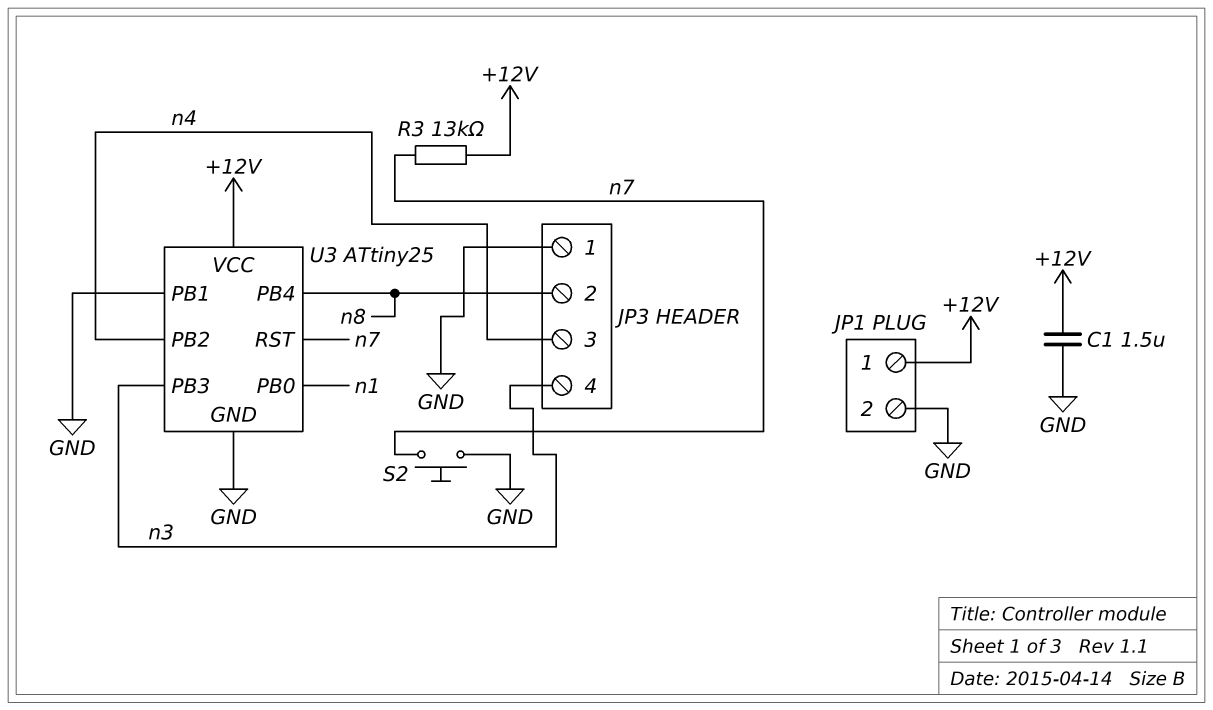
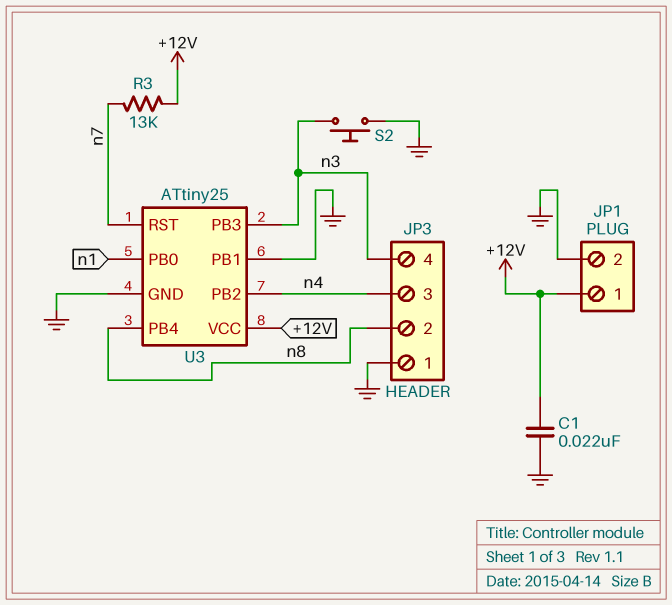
C1: 1.5uF (+12V, GND) -> 22nF (+12V, GND)
S2: button (GND, n7) -> button (GND, n3)

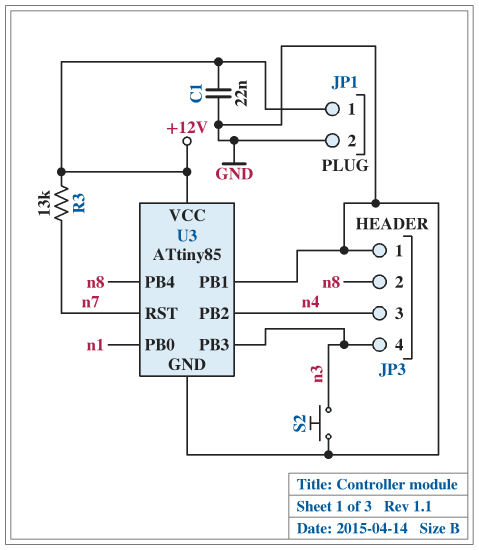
U3: ATtiny25 -> ATtiny85

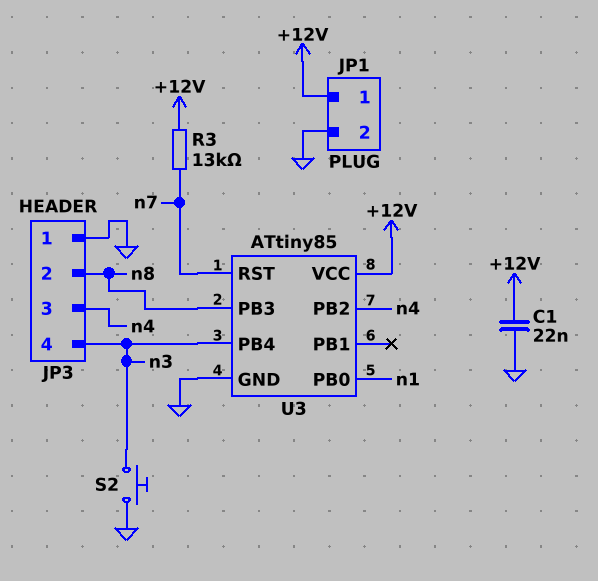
U3 pin PB1: GND -> none
U3 pin PB3: n3 -> n8
U3 pin PB4: n8 -> n3

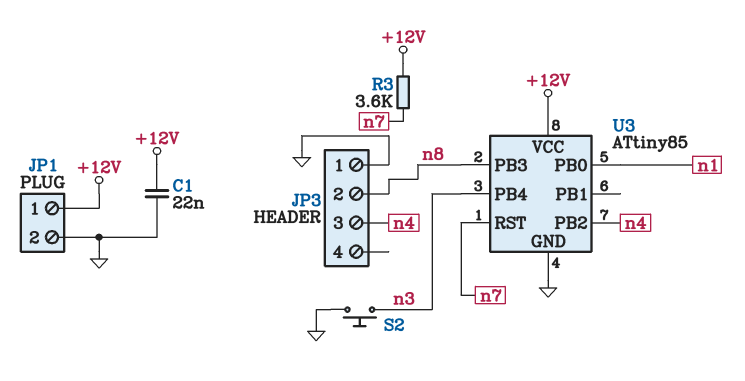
JP3 pin 4: n3 -> none
R3: 13k (+12V, n7) -> 3.6k (+12V, n7)

